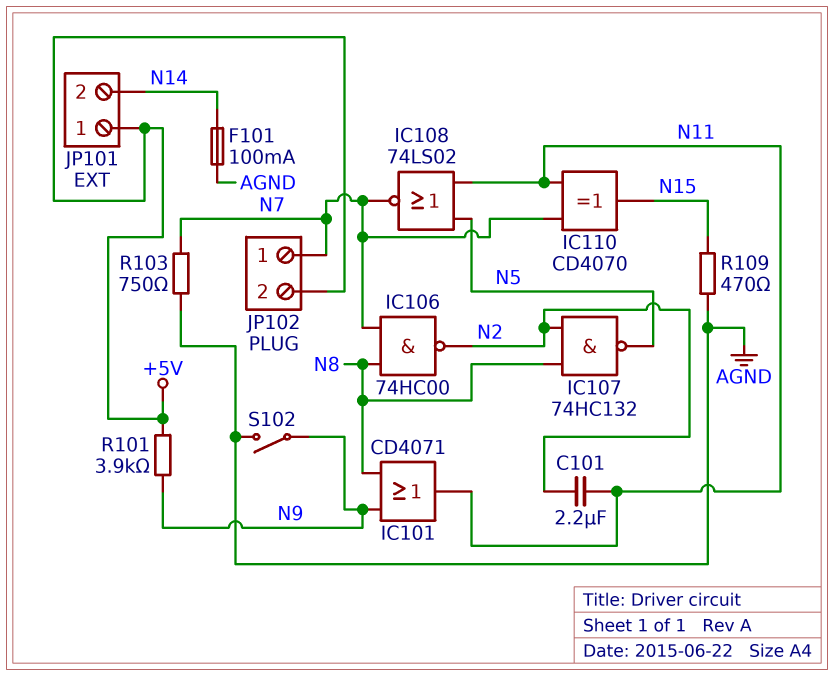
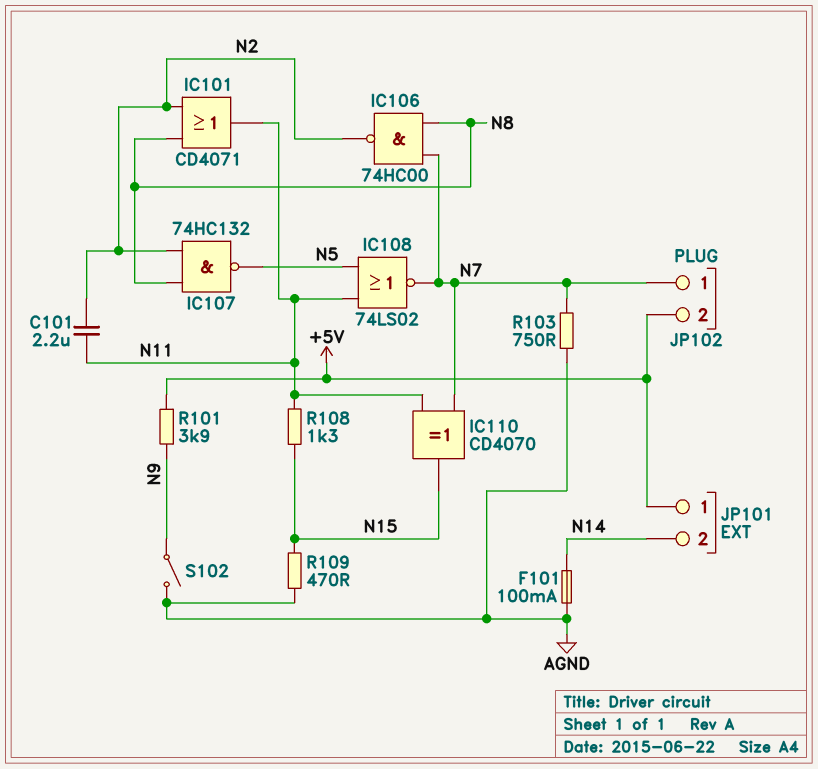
IC101: OR CD4071 (in N8, in N9, out N11) -> OR CD4071 (in N2, in N8, out N11)
R108: none -> 1.3k (N11, N15)

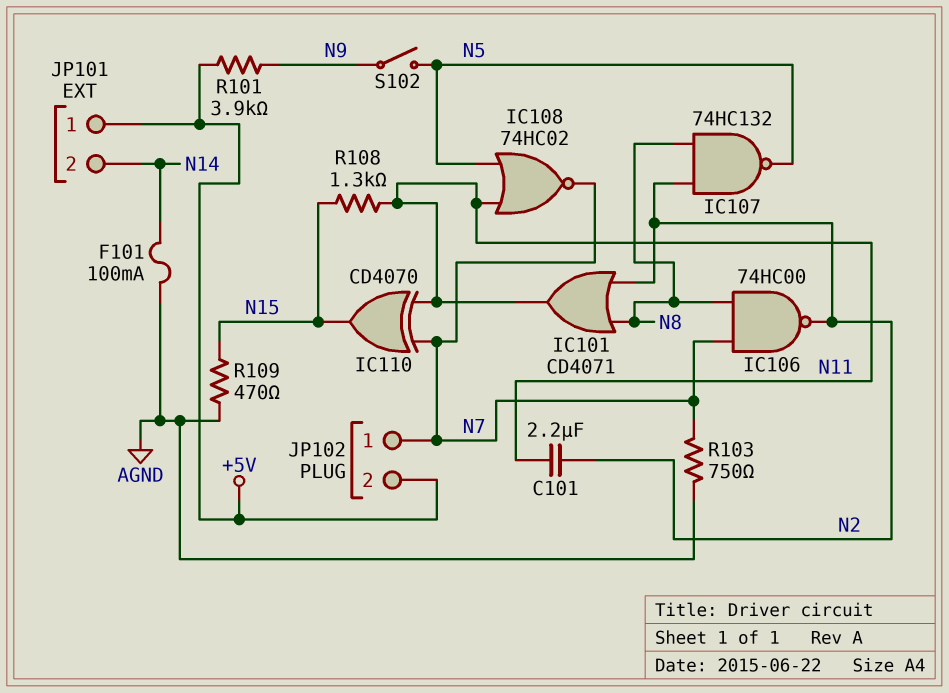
IC108: NOR 74LS02 (in N5, in N11, out N7) -> NOR 74HC02 (in N5, in N11, out N7)
S102: switch (AGND, N9) -> switch (N5, N9)

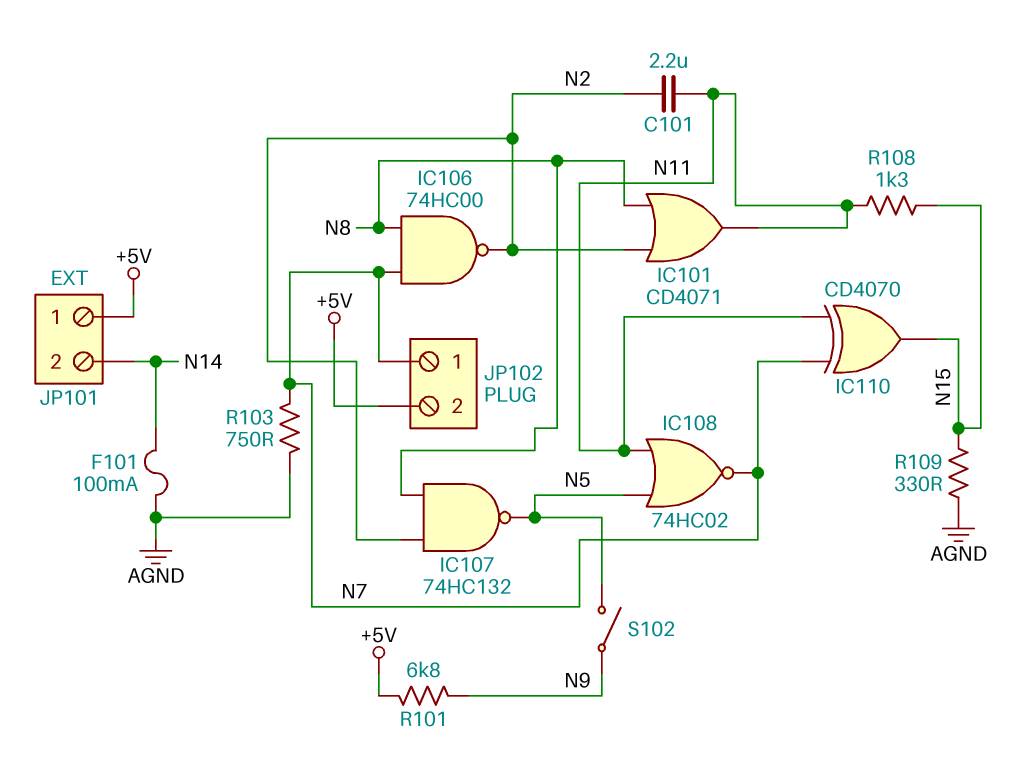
R101: 3.9k (+5V, N9) -> 6.8k (+5V, N9)
R109: 470 (AGND, N15) -> 330 (AGND, N15)

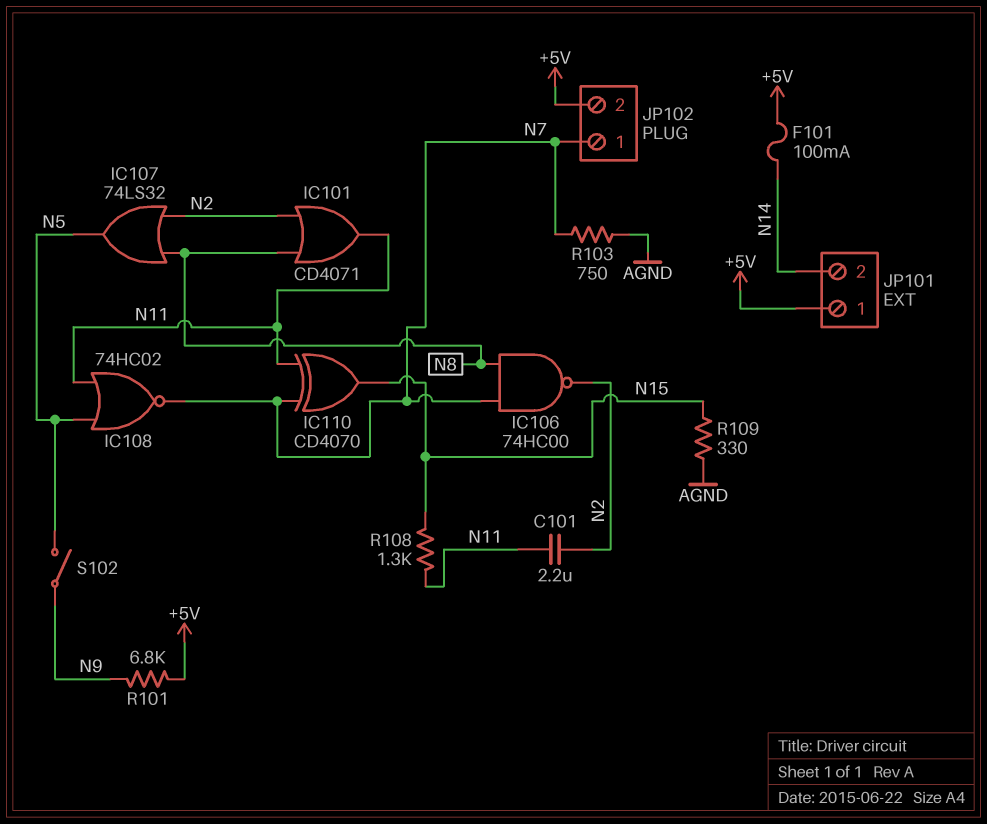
F101: 100mA (AGND, N14) -> 100mA (+5V, N14)
IC107: NAND 74HC132 (in N2, in N8, out N5) -> OR 74LS32 (in N2, in N8, out N5)

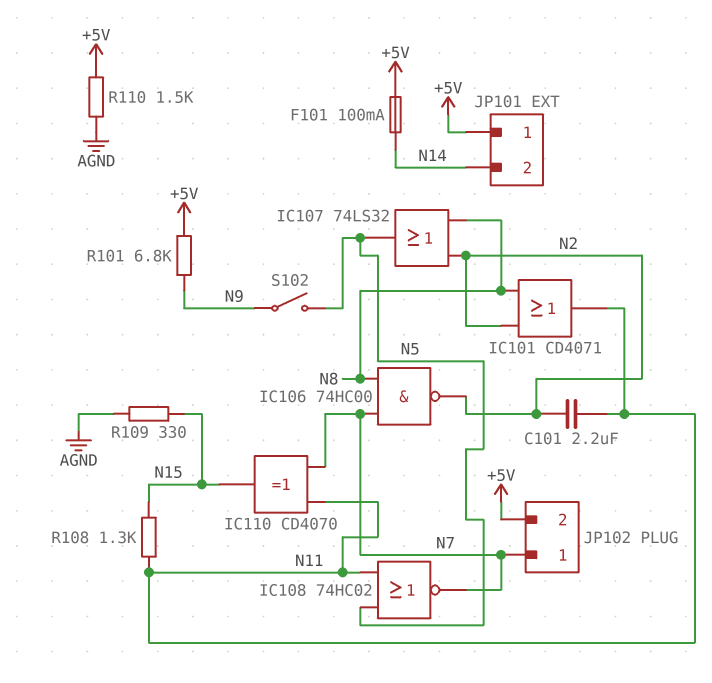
R103: 750 (AGND, N7) -> none
R110: none -> 1.5k (+5V, AGND)

